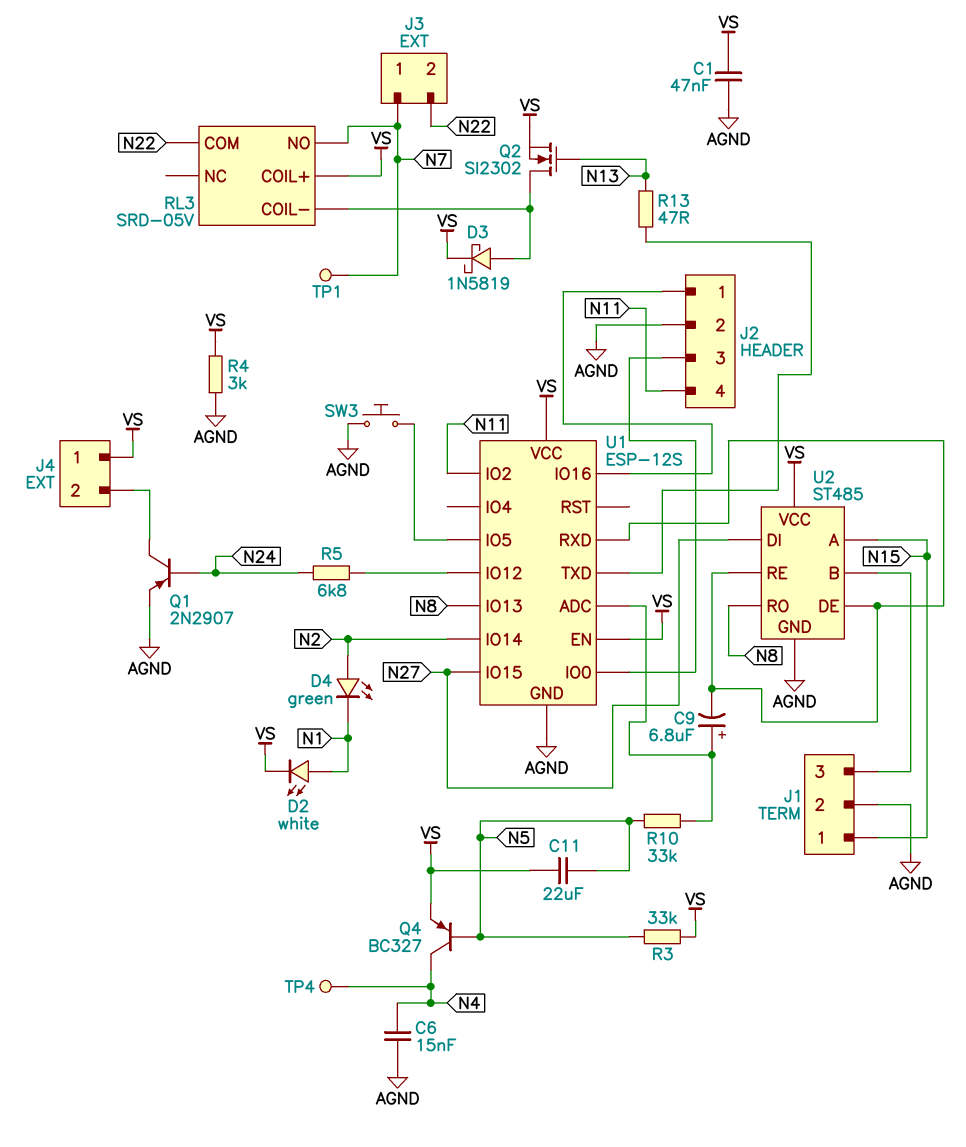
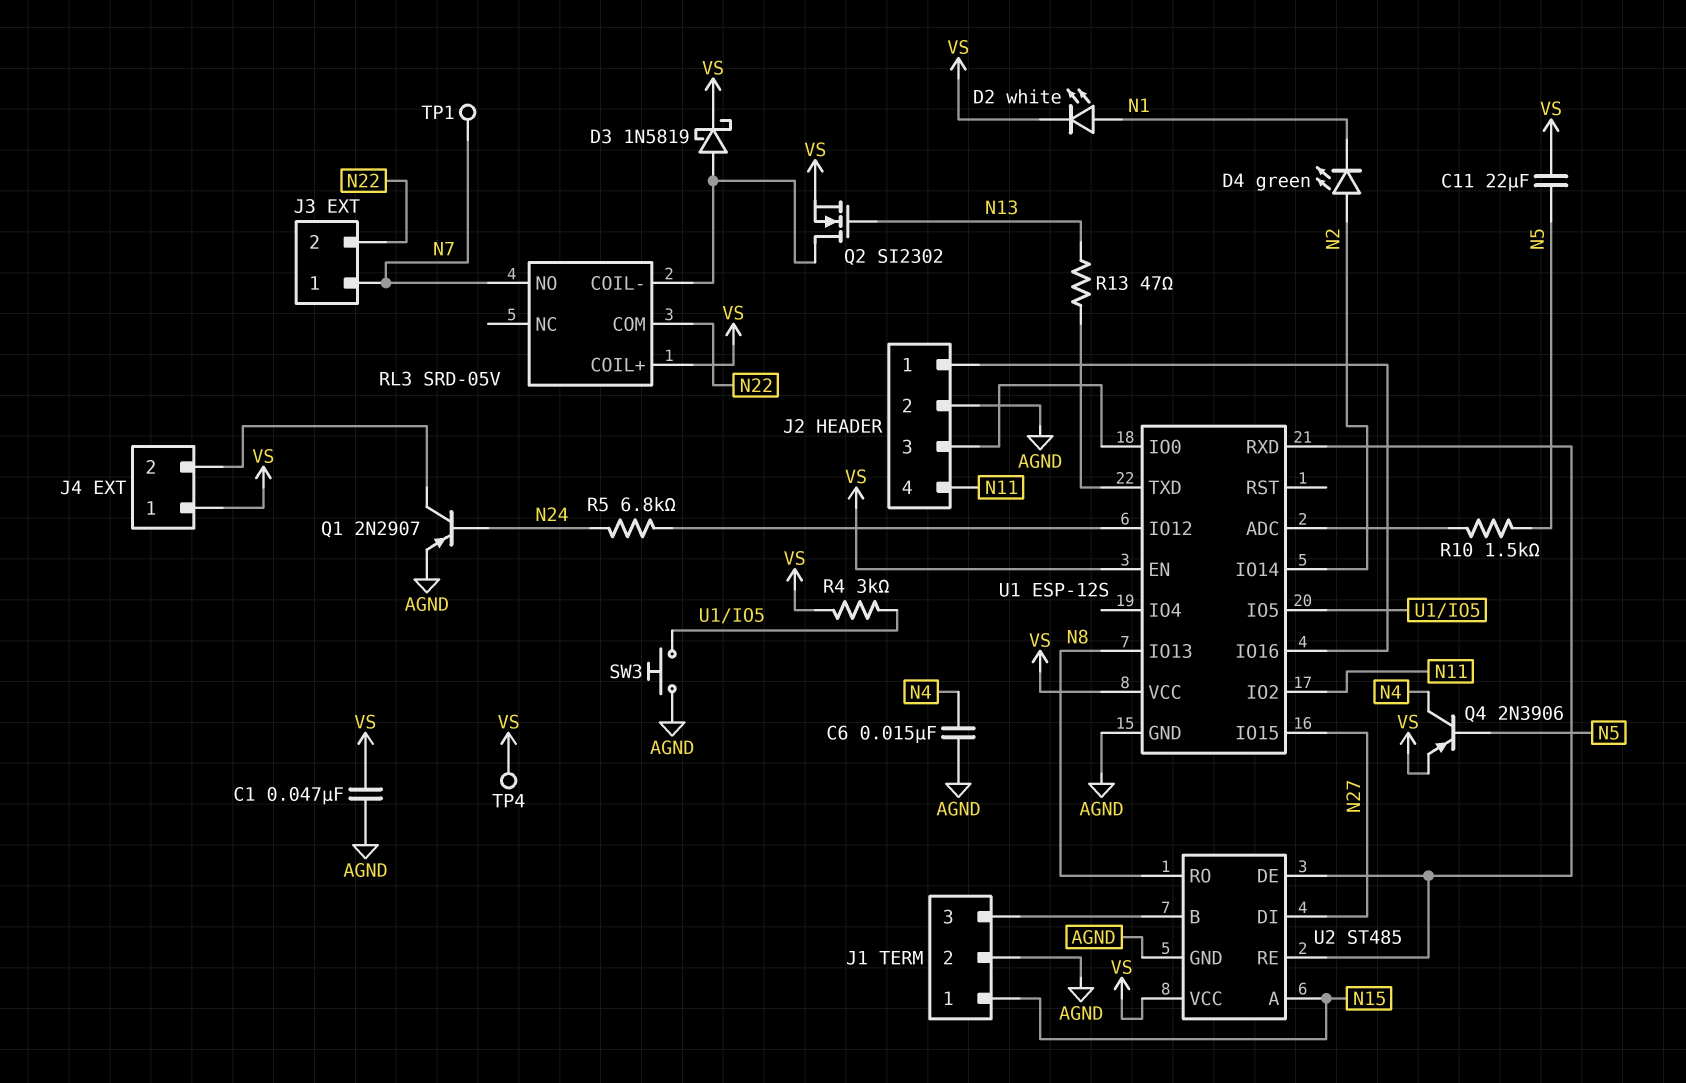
C9: 6.8uF (plus U1/ADC, minus U1/RXD) -> none
Q4: PNP BC327 (B N5, C N4, E VS) -> PNP 2N3906 (B N5, C N4, E VS)
R3: 33k (N5, VS) -> none
R4: 3k (AGND, VS) -> 3k (U1/IO5, VS)
R10: 33k (N5, U1/ADC) -> 1.5k (N5, U1/ADC)
TP4: test point (N4) -> test point (VS)

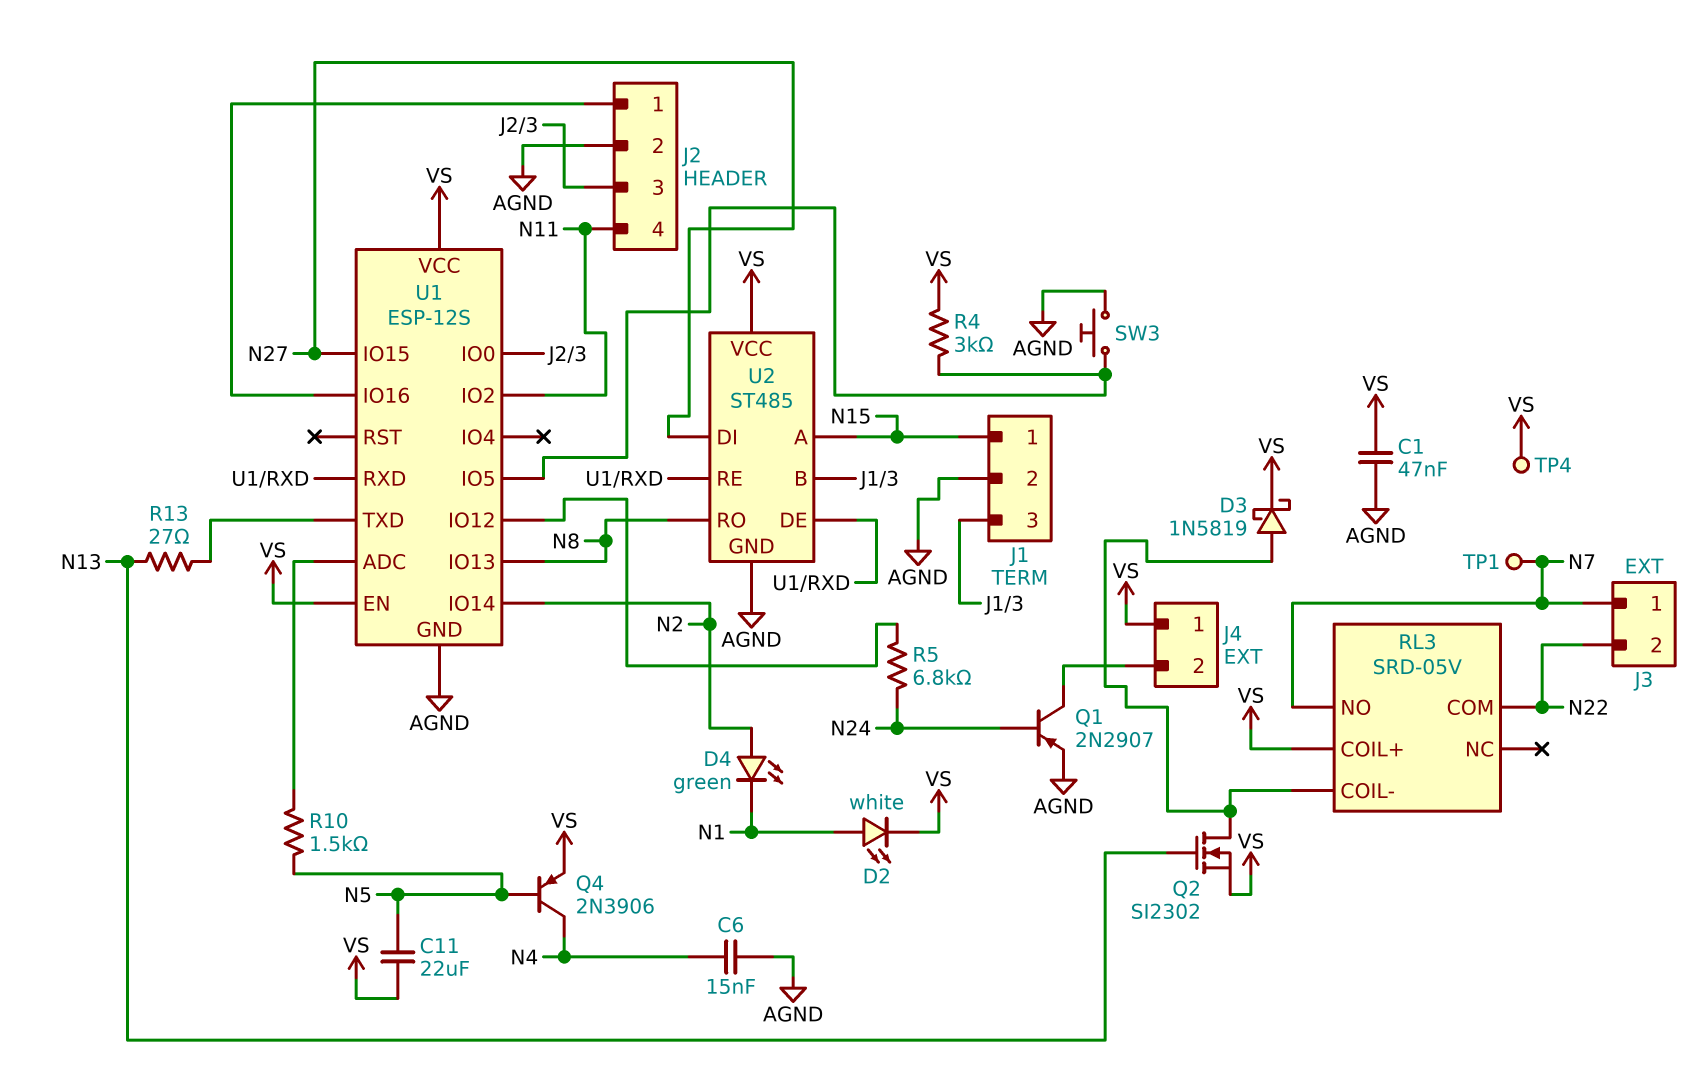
R13: 47 (N13, U1/TXD) -> 27 (N13, U1/TXD)

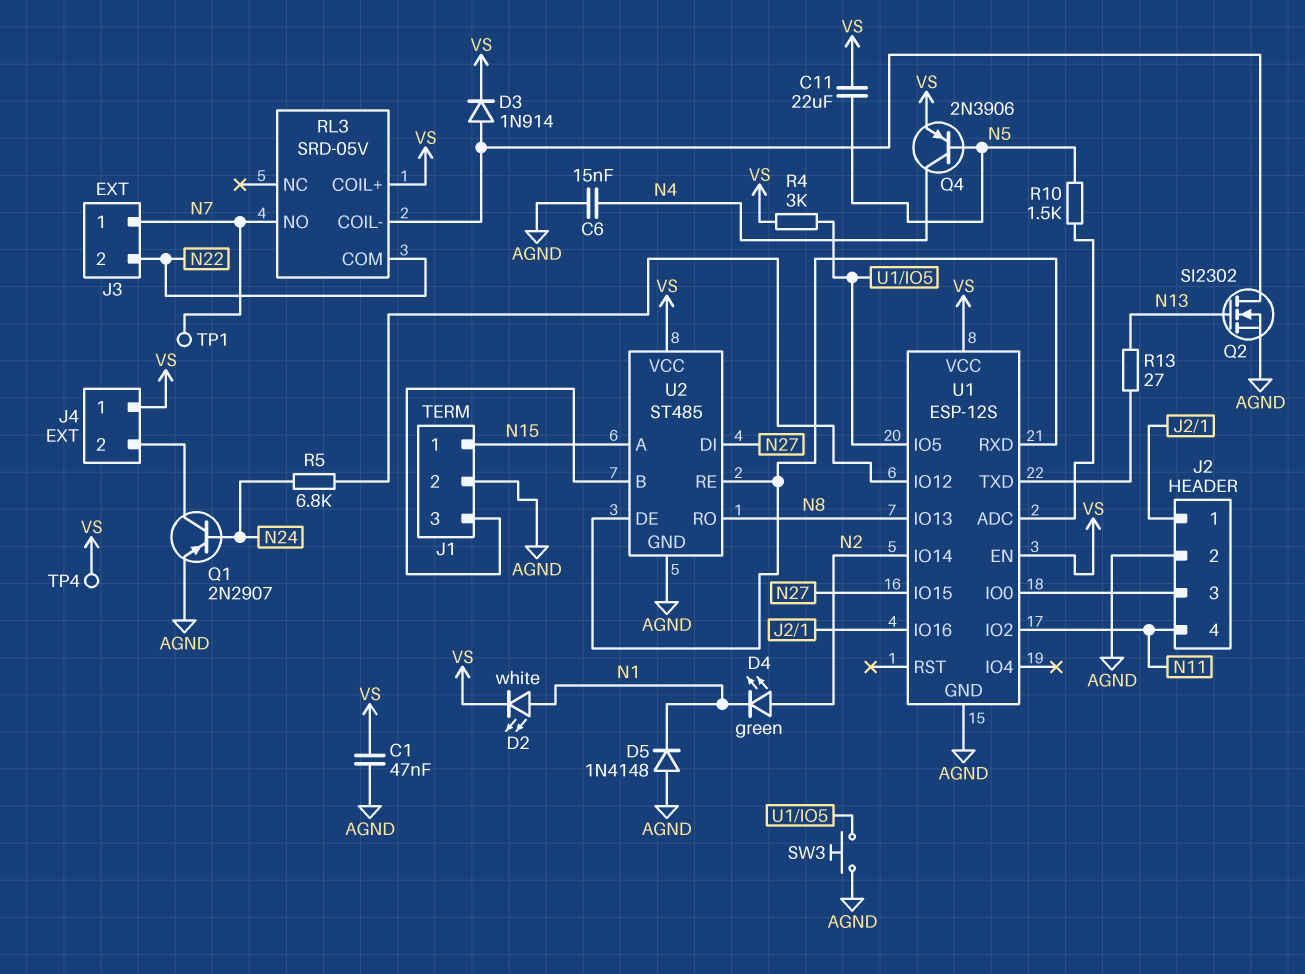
D3: schottky 1N5819 (A RL3/COIL-, K VS) -> diode 1N914 (A RL3/COIL-, K VS)
D5: none -> diode 1N4148 (A AGND, K N1)
Q2: NMOS SI2302 (G N13, D RL3/COIL-, S VS) -> NMOS SI2302 (G N13, D RL3/COIL-, S AGND)

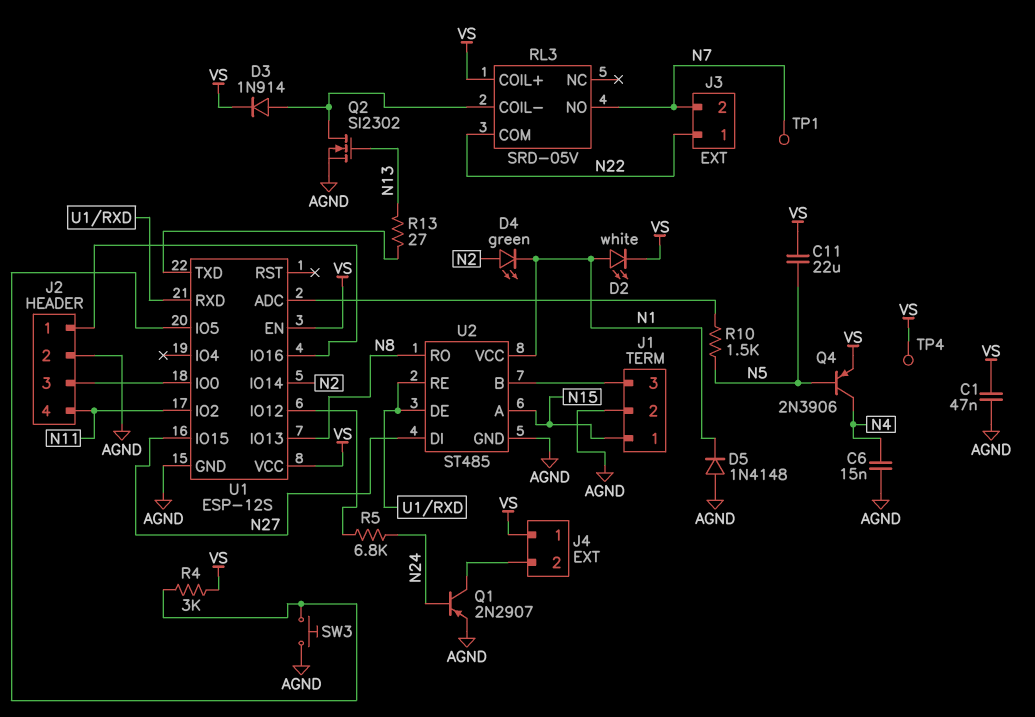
J3 pin 1: N7 -> N22
J3 pin 2: N22 -> N7
U2 pin VCC: VS -> N1

